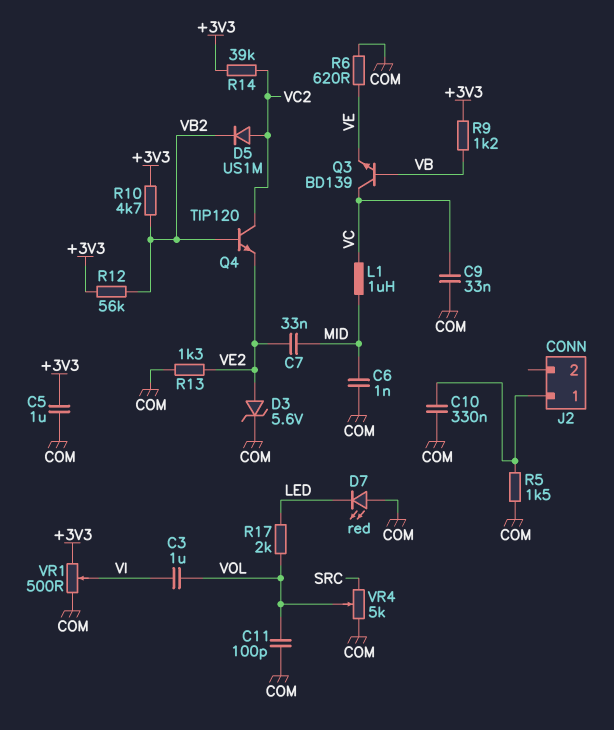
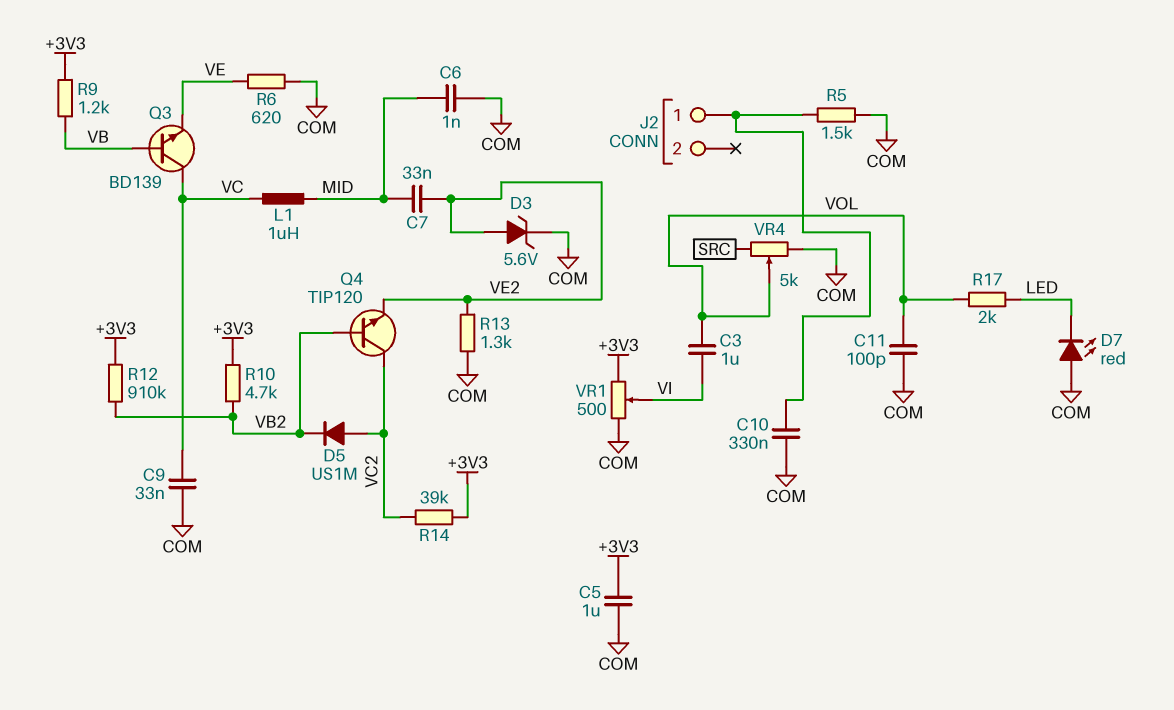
R12: 56k (+3V3, VB2) -> 910k (+3V3, VB2)

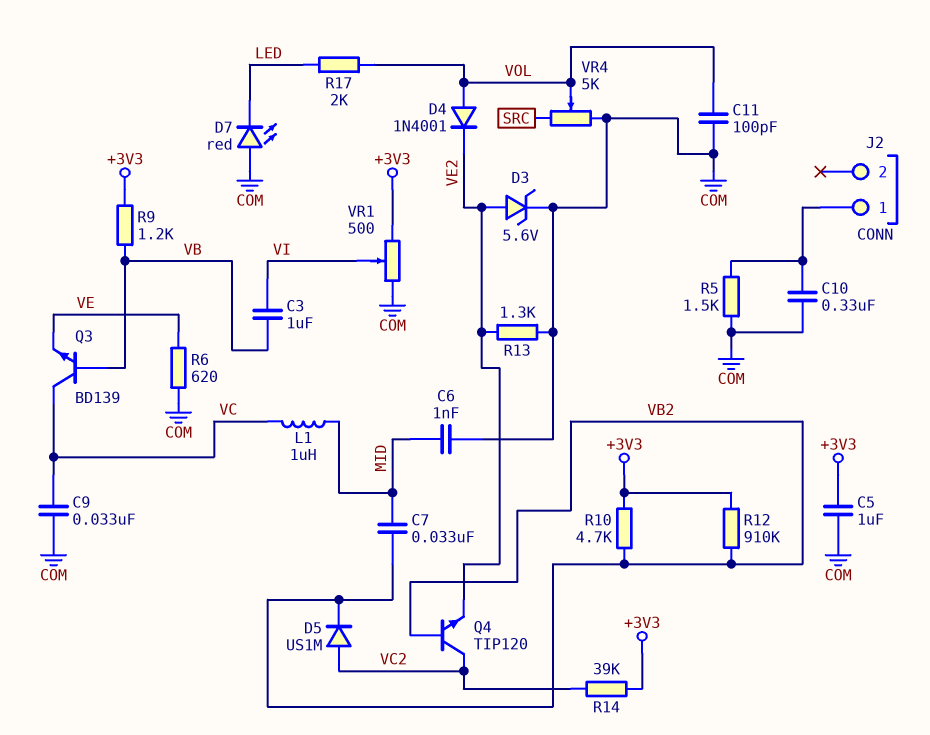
C3: 1uF (VI, VOL) -> 1uF (VB, VI)
C7: 33nF (MID, VE2) -> 33nF (MID, VB2)
D4: none -> diode 1N4001 (A VOL, K VE2)

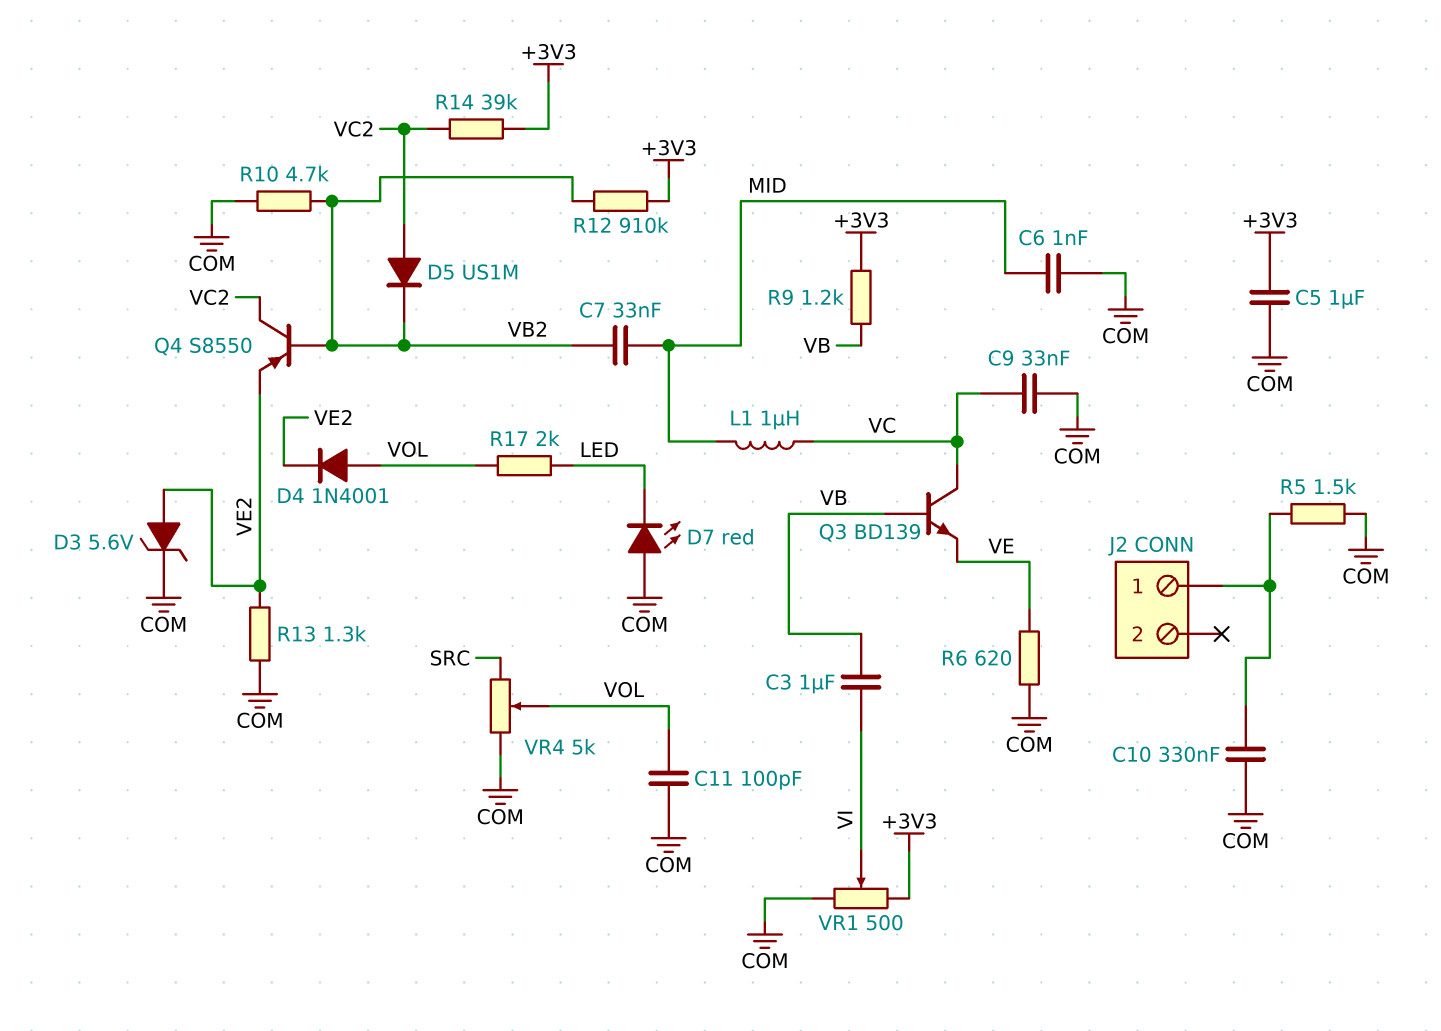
Q4: NPN TIP120 (B VB2, C VC2, E VE2) -> PNP S8550 (B VB2, C VC2, E VE2)
R10: 4.7k (+3V3, VB2) -> 4.7k (COM, VB2)

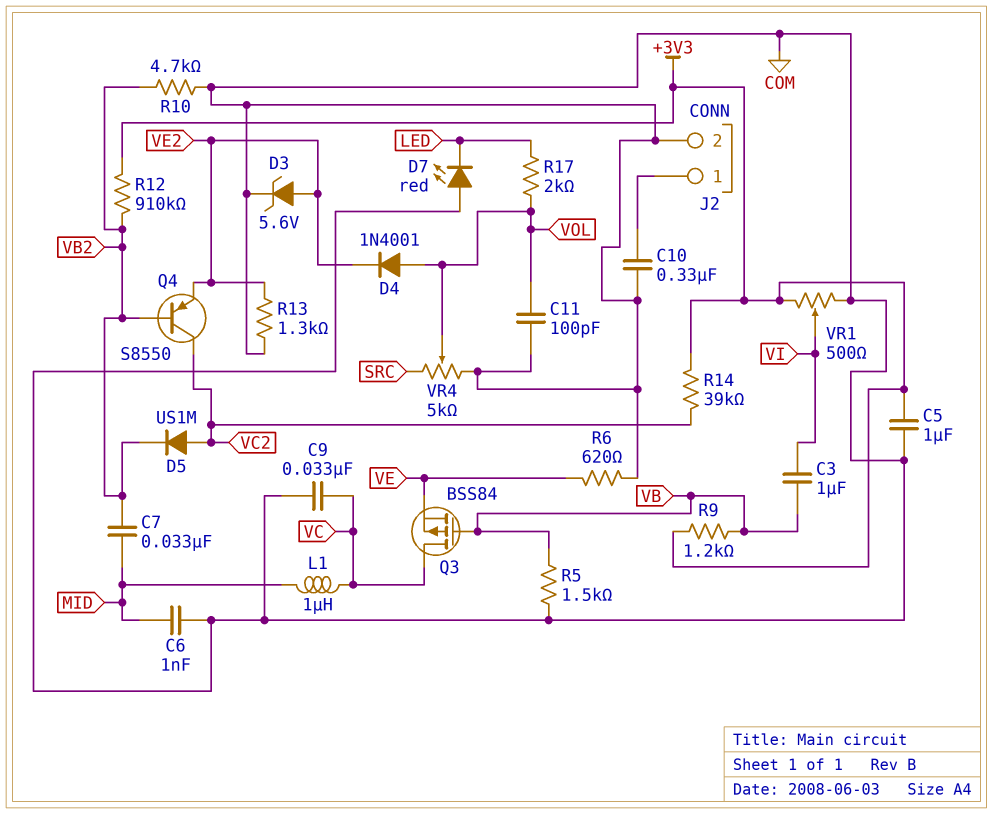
J2 pin 2: none -> COM
Q3: NPN BD139 (B VB, C VC, E VE) -> PMOS BSS84 (G VB, D VC, S VE)
R5: 1.5k (COM, J2/1) -> 1.5k (COM, VB)

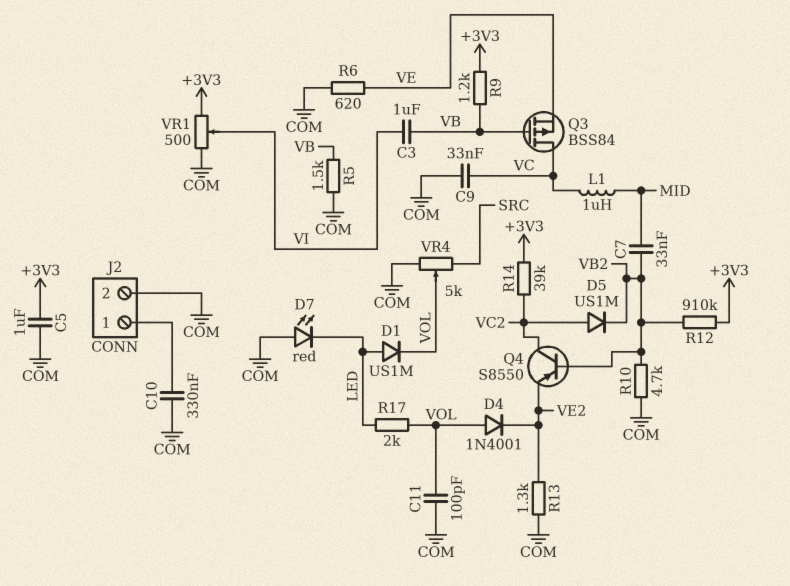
C6: 1nF (COM, MID) -> none
D1: none -> diode US1M (A LED, K VOL)
D3: zener 5.6V (A VE2, K COM) -> none

